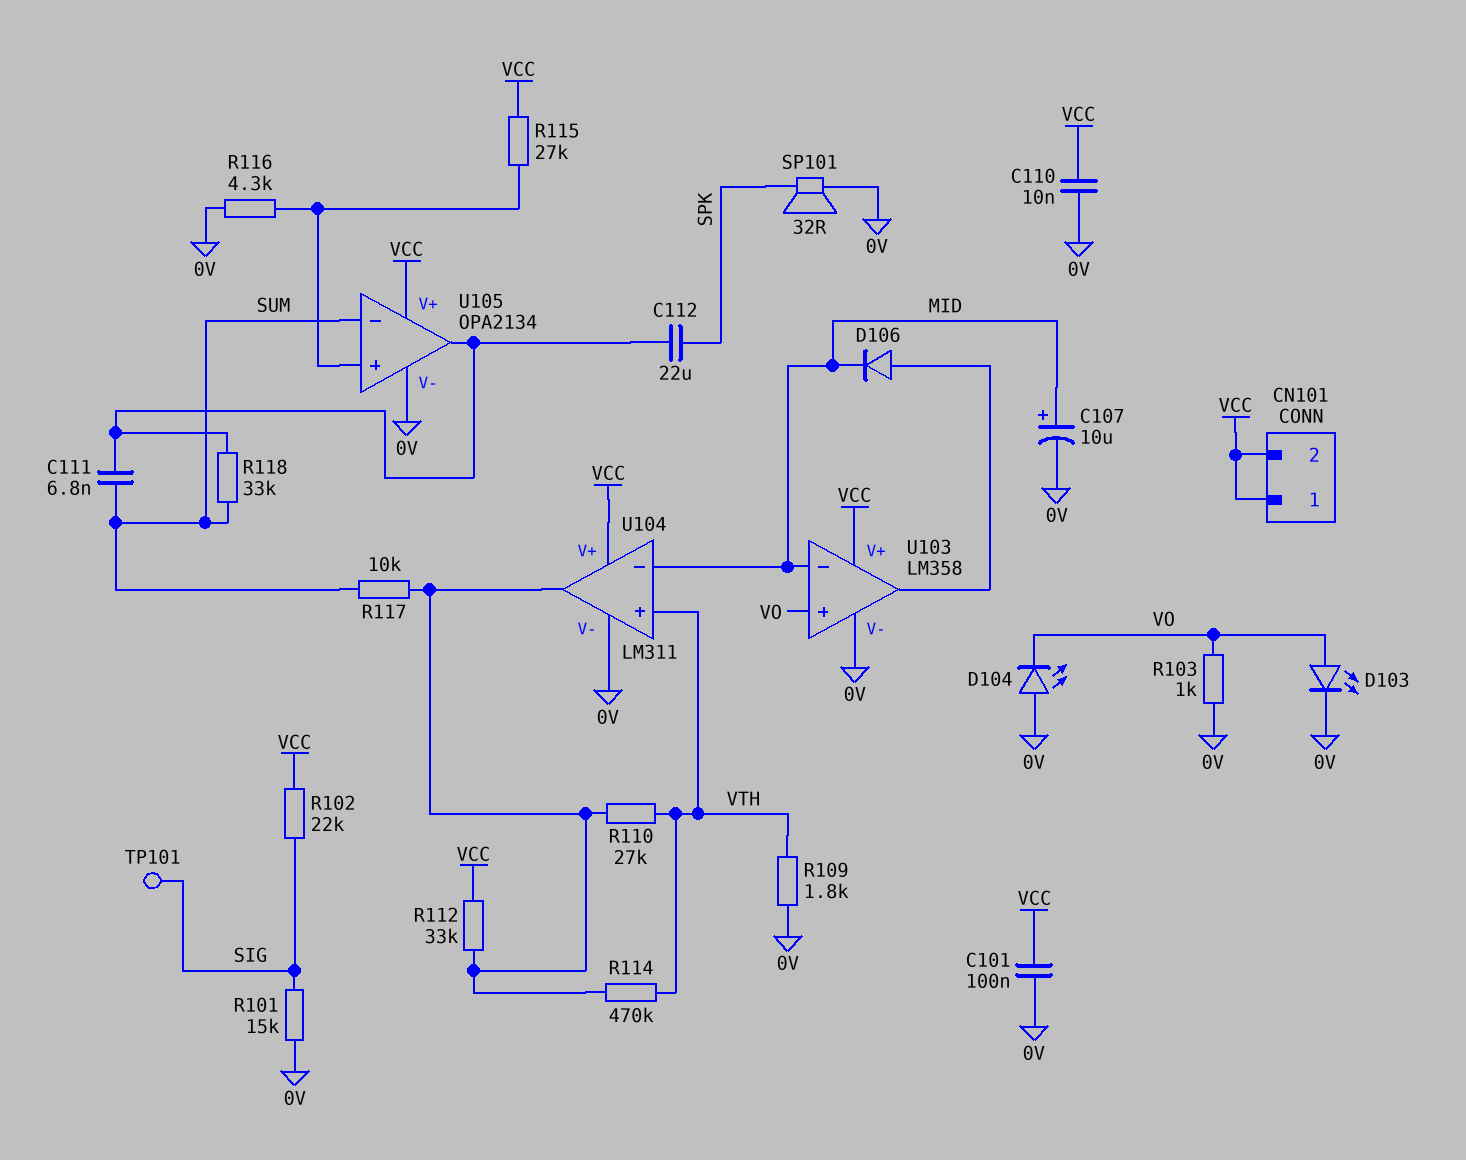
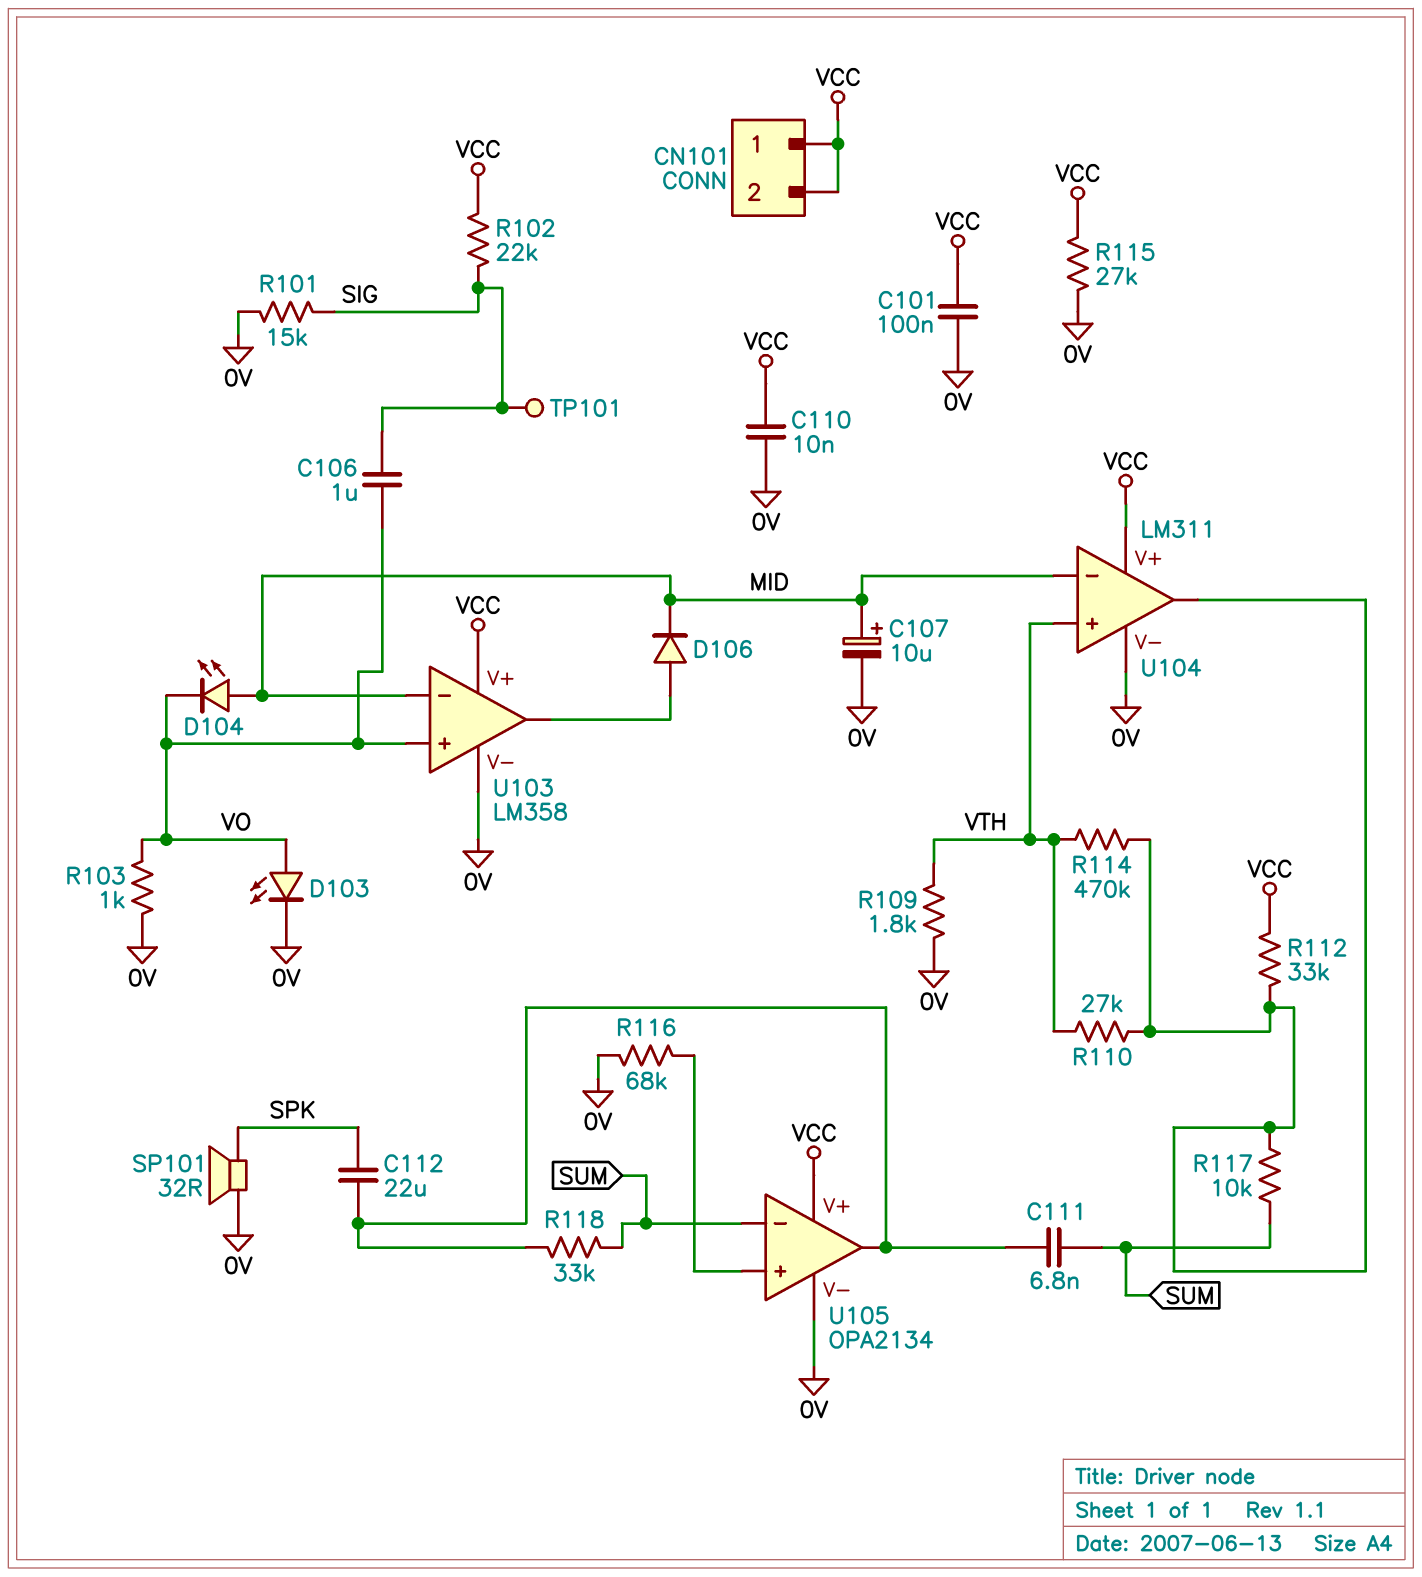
C106: none -> 1uF (SIG, VO)
D104: LED (A 0V, K VO) -> LED (A MID, K VO)
R115: 27k (U105/in+, VCC) -> 27k (0V, VCC)
R116: 4.3k (0V, U105/in+) -> 68k (0V, U105/in+)

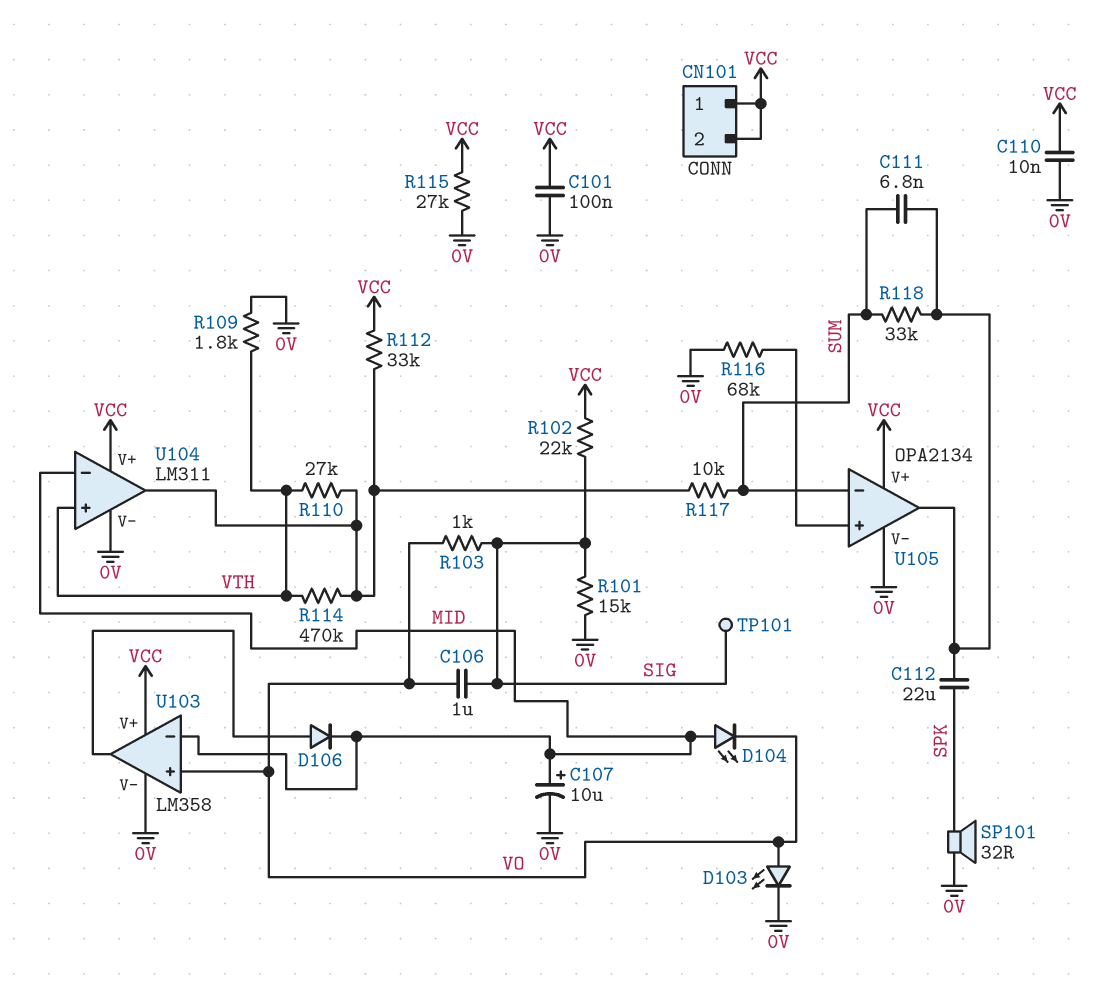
R103: 1k (0V, VO) -> 1k (SIG, VO)

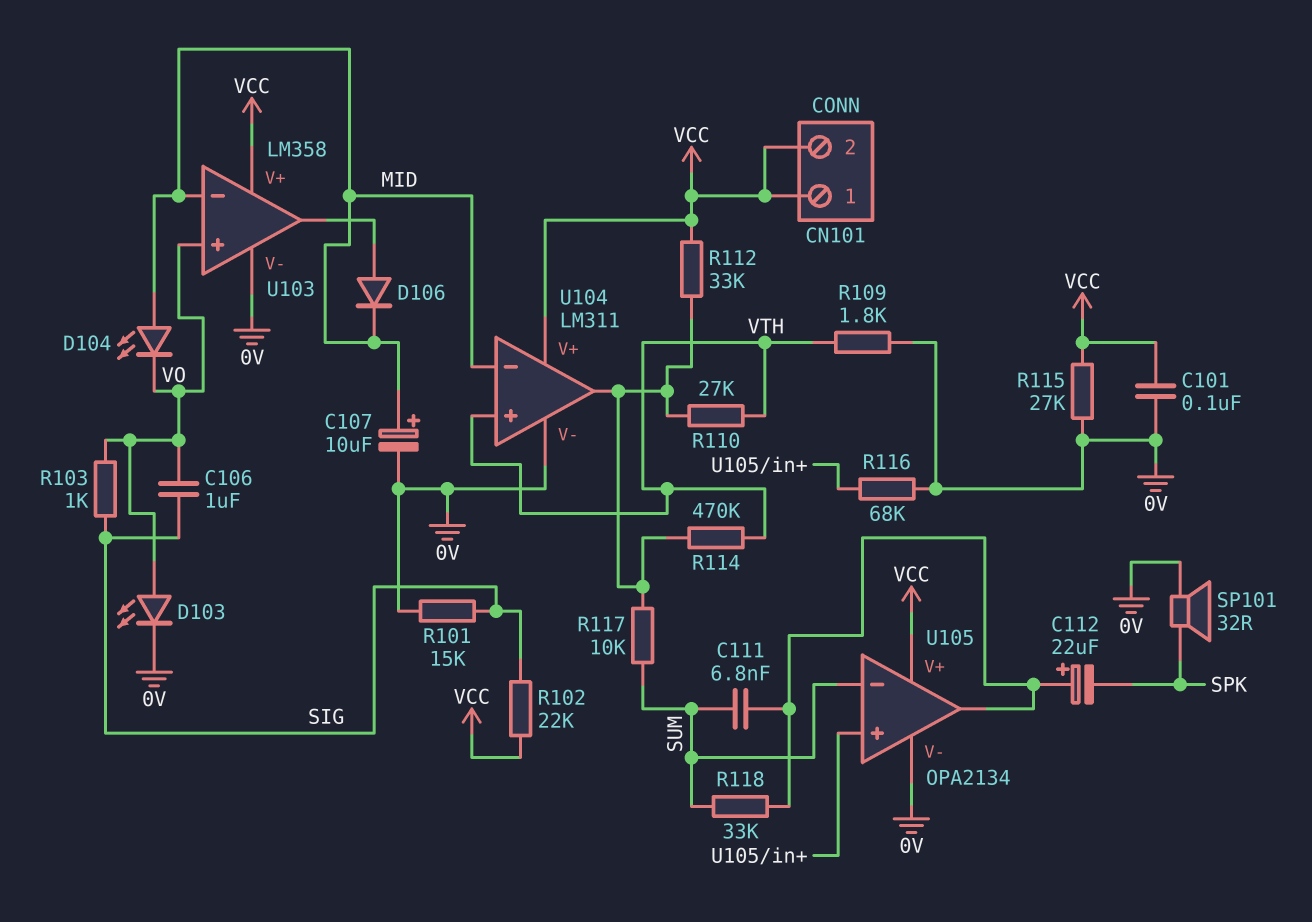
C110: 10nF (0V, VCC) -> none
C112: 22uF (SPK, U105/out) -> 22uF (plus U105/out, minus SPK)
TP101: test point (SIG) -> none

